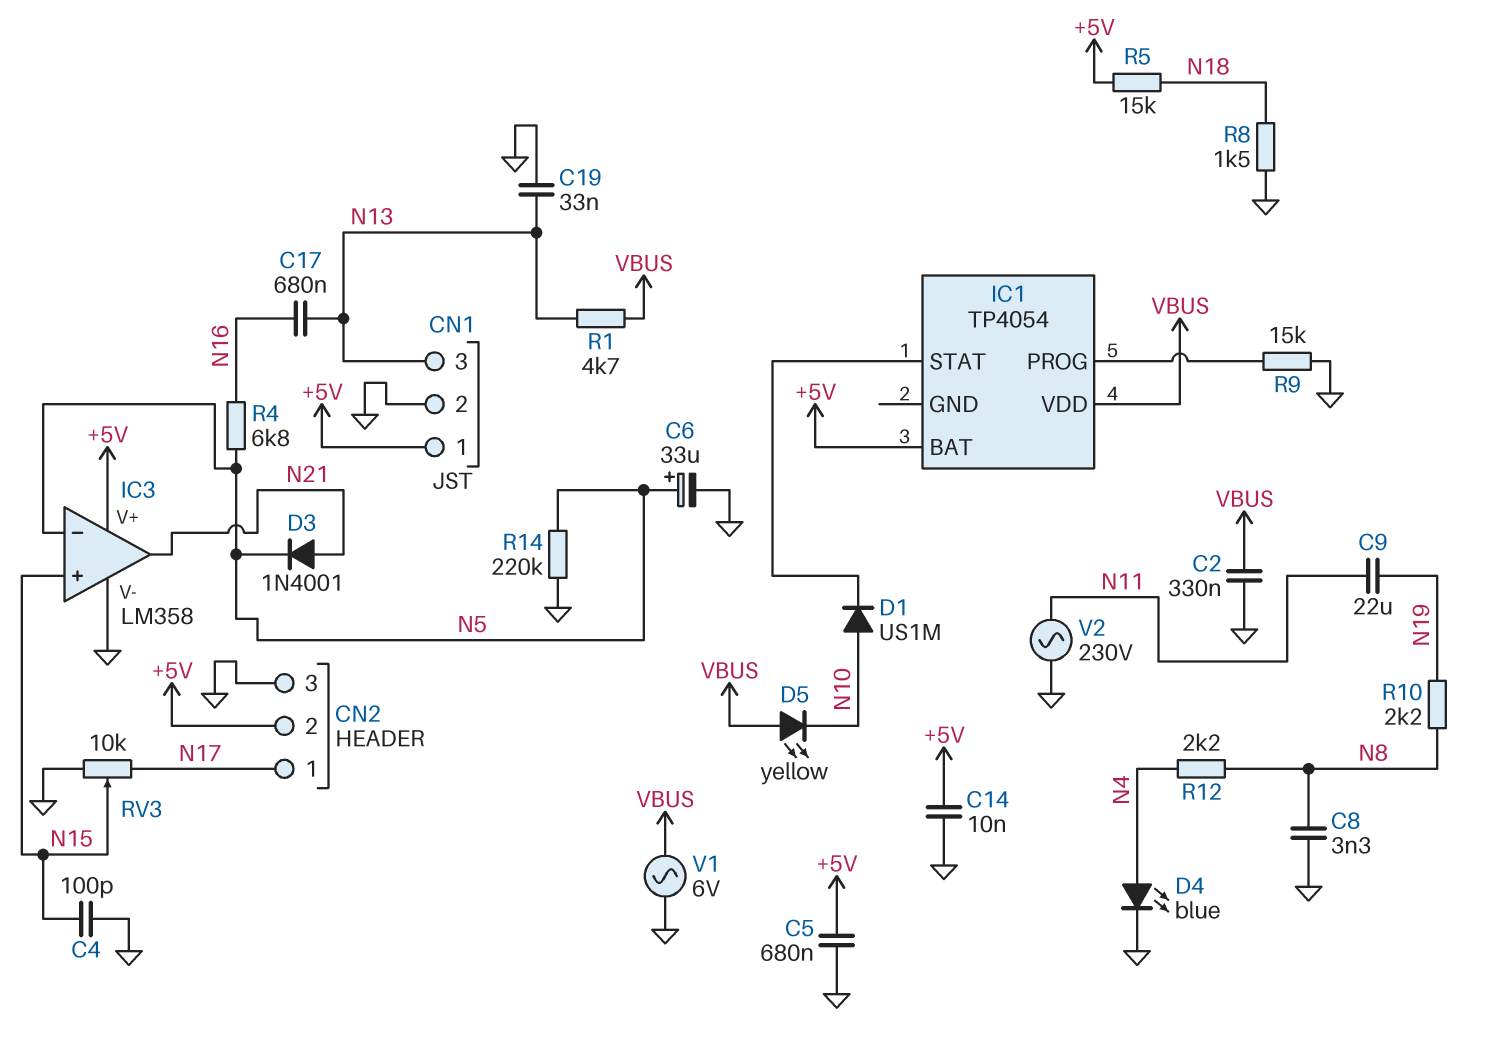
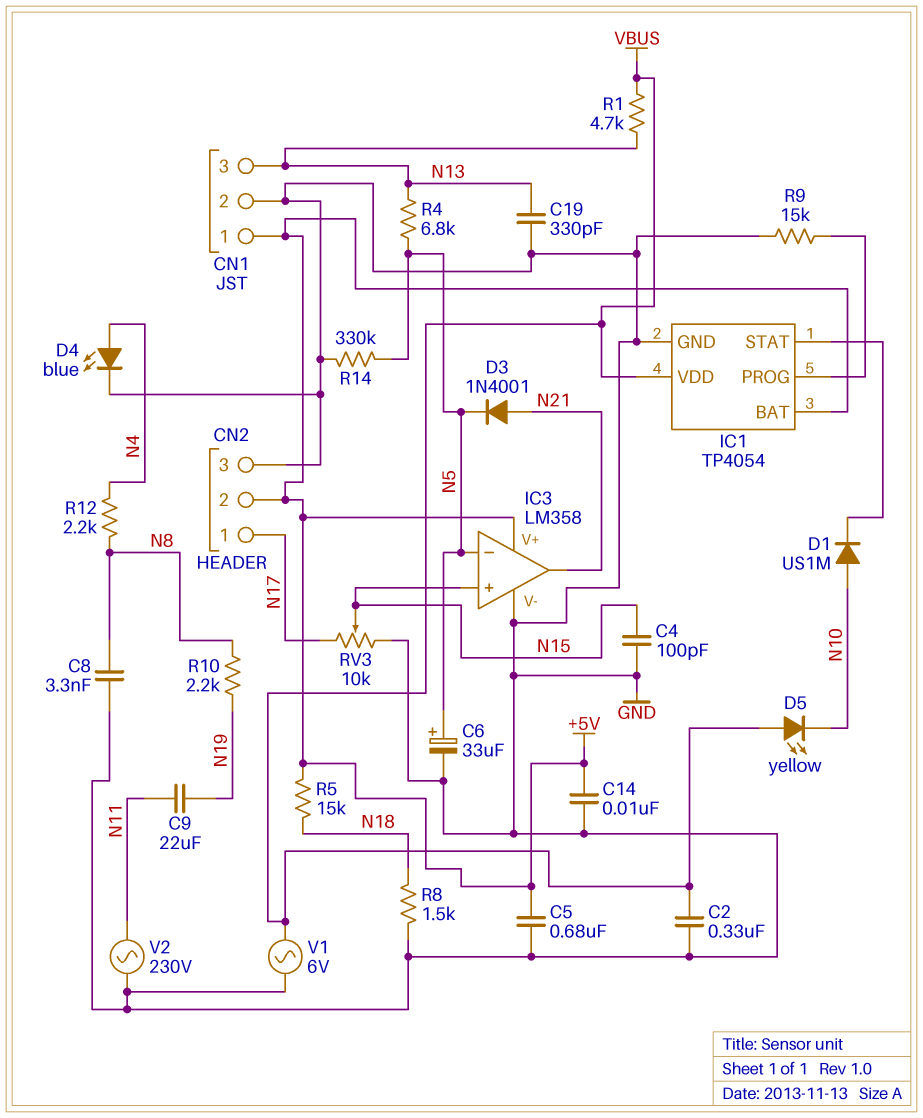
C17: 680nF (N13, N16) -> none
C19: 33nF (GND, N13) -> 330pF (GND, N13)
IC1 pin GND: none -> GND
R4: 6.8k (N5, N16) -> 6.8k (N5, N13)
R14: 220k (GND, N5) -> 330k (GND, N5)

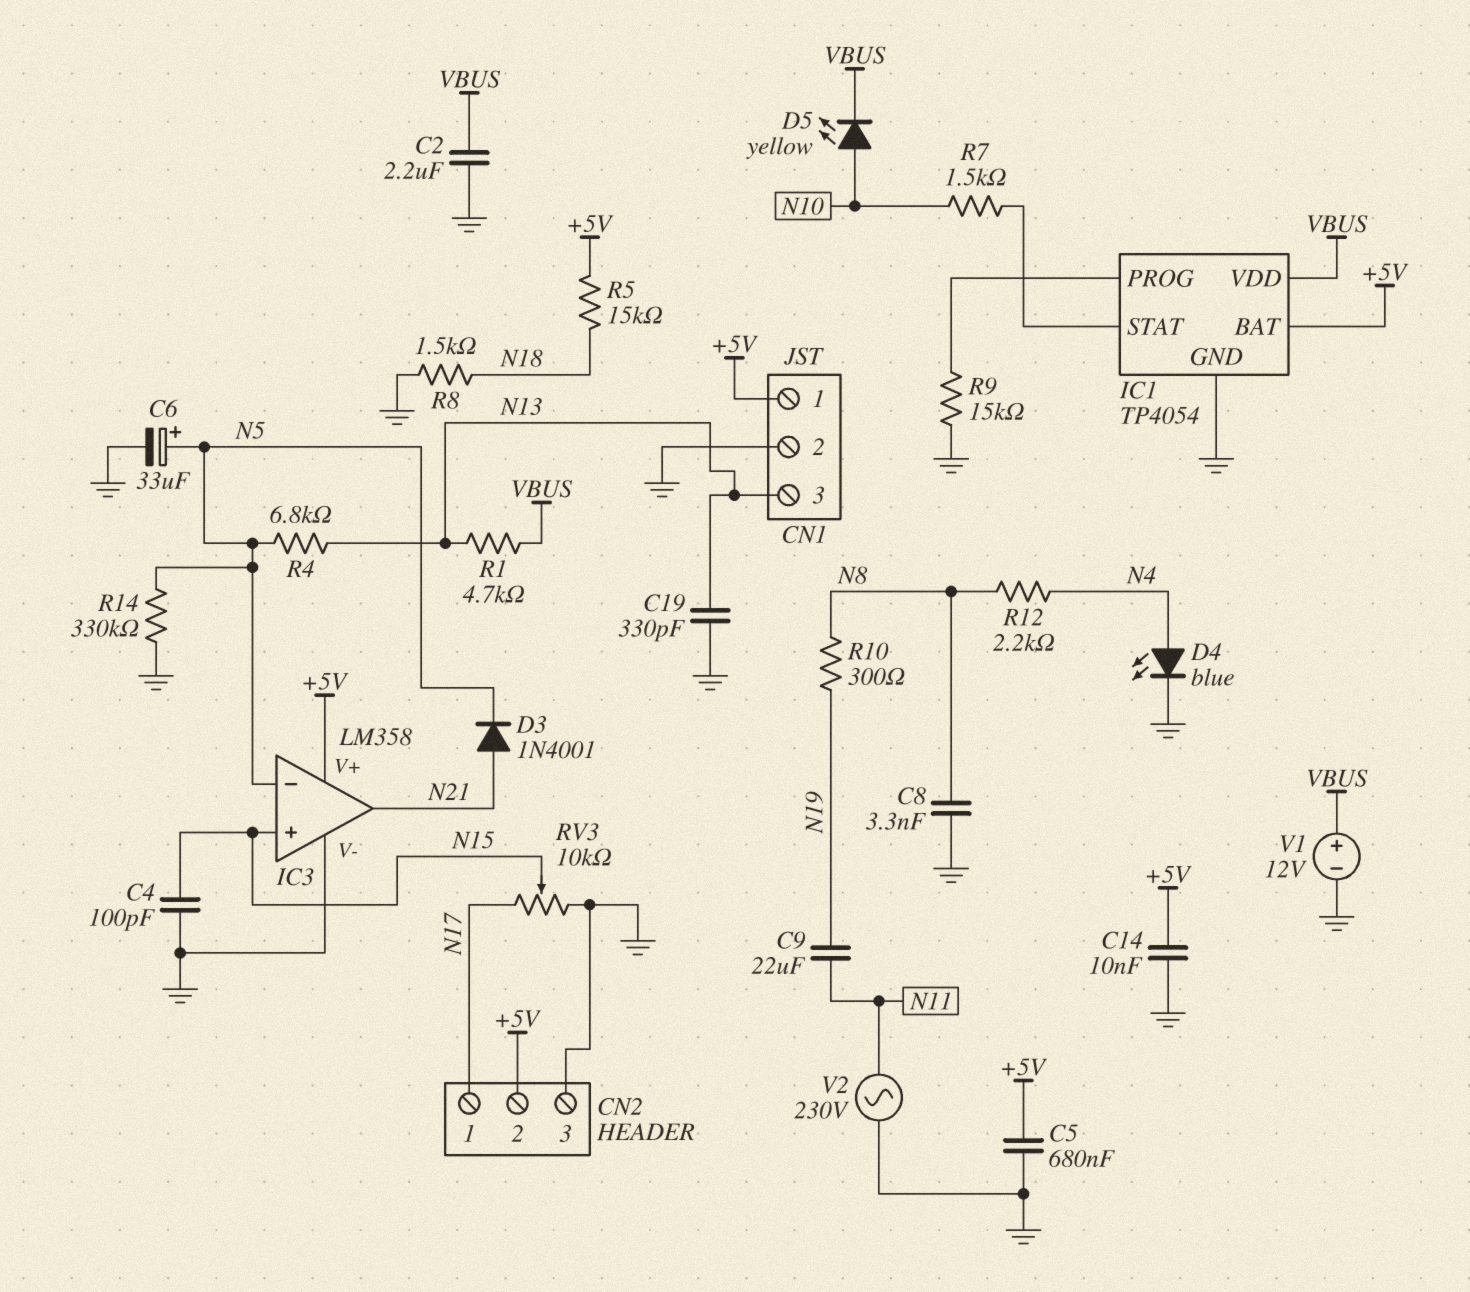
C2: 330nF (GND, VBUS) -> 2.2uF (GND, VBUS)
D1: diode US1M (A N10, K IC1/STAT) -> none
D5: LED yellow (A VBUS, K N10) -> LED yellow (A N10, K VBUS)
R7: none -> 1.5k (IC1/STAT, N10)
R10: 2.2k (N8, N19) -> 300 (N8, N19)
V1: AC 6V (GND, VBUS) -> 12V (plus VBUS, minus GND)

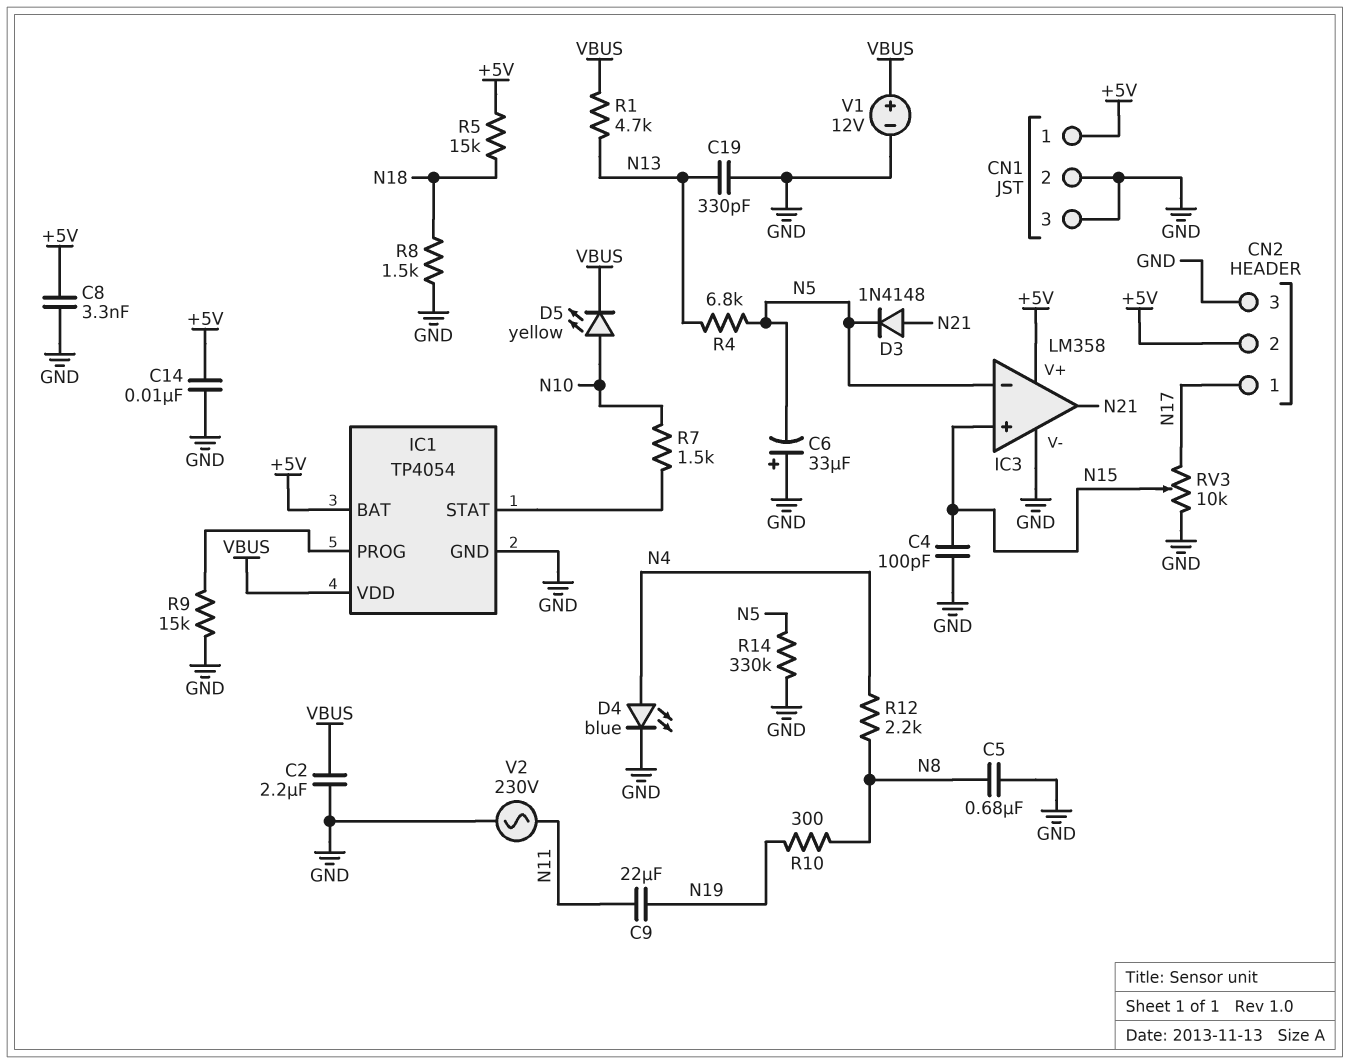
C5: 680nF (+5V, GND) -> 680nF (GND, N8)
C6: 33uF (plus N5, minus GND) -> 33uF (plus GND, minus N5)
C8: 3.3nF (GND, N8) -> 3.3nF (+5V, GND)
CN1 pin 3: N13 -> GND
D3: diode 1N4001 (A N21, K N5) -> diode 1N4148 (A N21, K N5)

